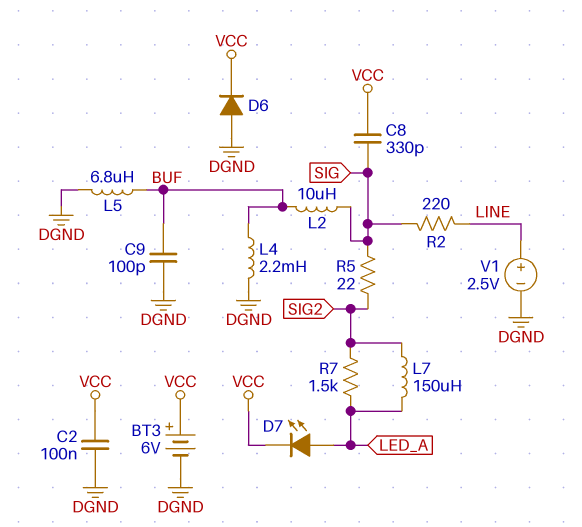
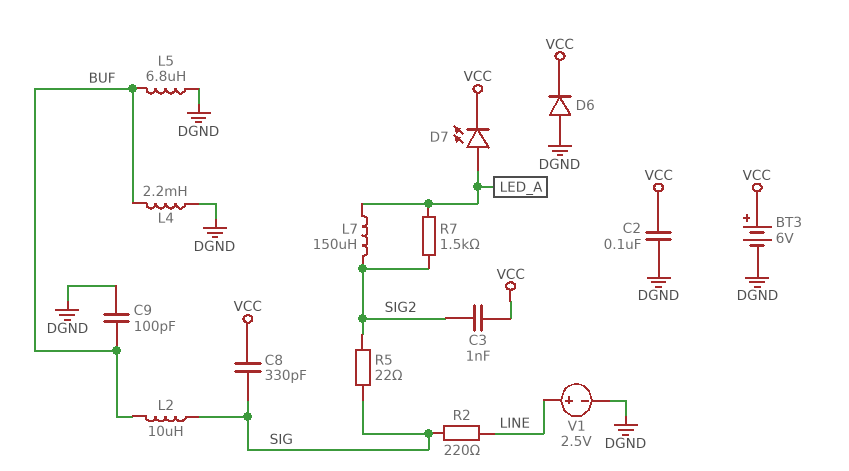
C3: none -> 1nF (SIG2, VCC)

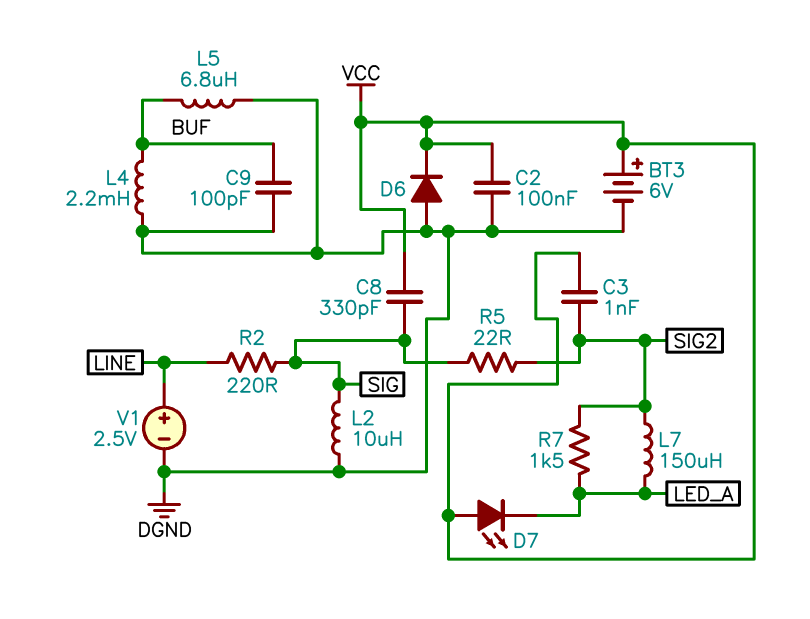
D7: LED (A LED_A, K VCC) -> LED (A VCC, K LED_A)
L2: 10uH (BUF, SIG) -> 10uH (DGND, SIG)

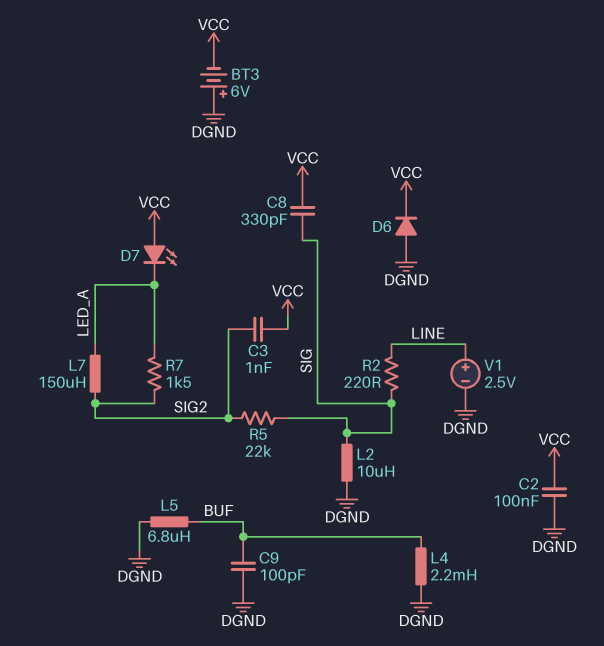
BT3: 6V (plus VCC, minus DGND) -> 6V (plus DGND, minus VCC)
R5: 22 (SIG, SIG2) -> 22k (SIG, SIG2)

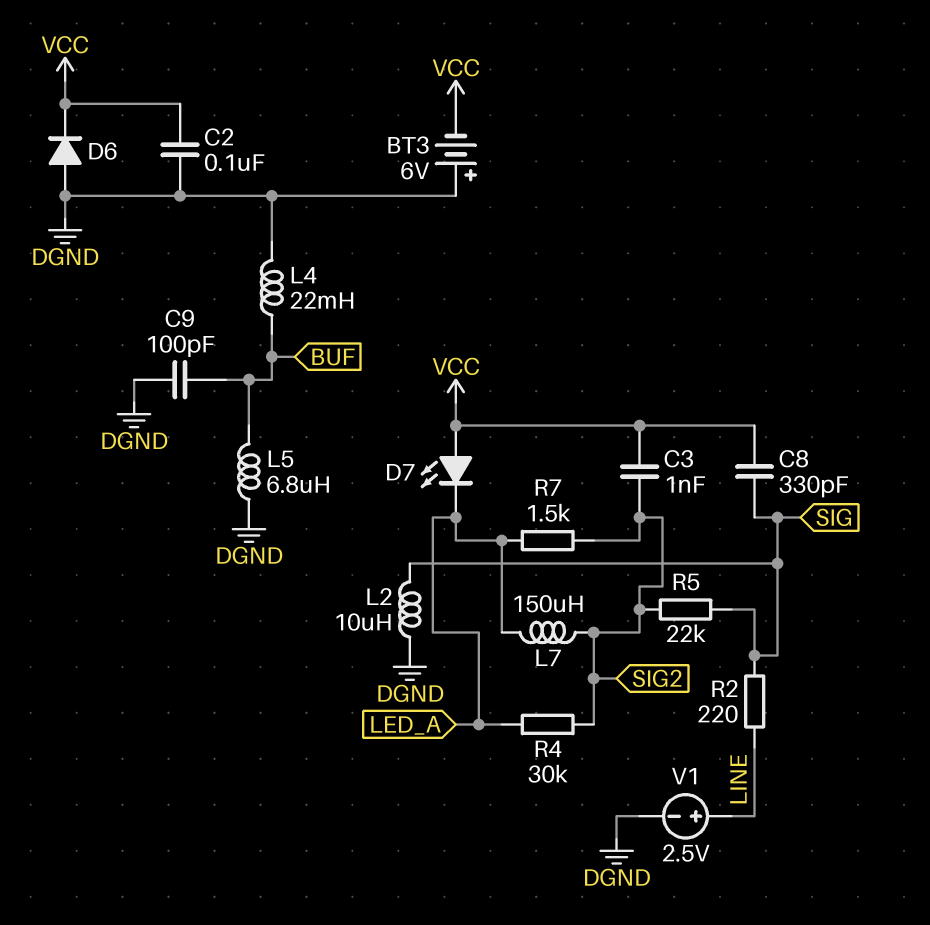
L4: 2.2mH (BUF, DGND) -> 22mH (BUF, DGND)
R4: none -> 30k (LED_A, SIG2)

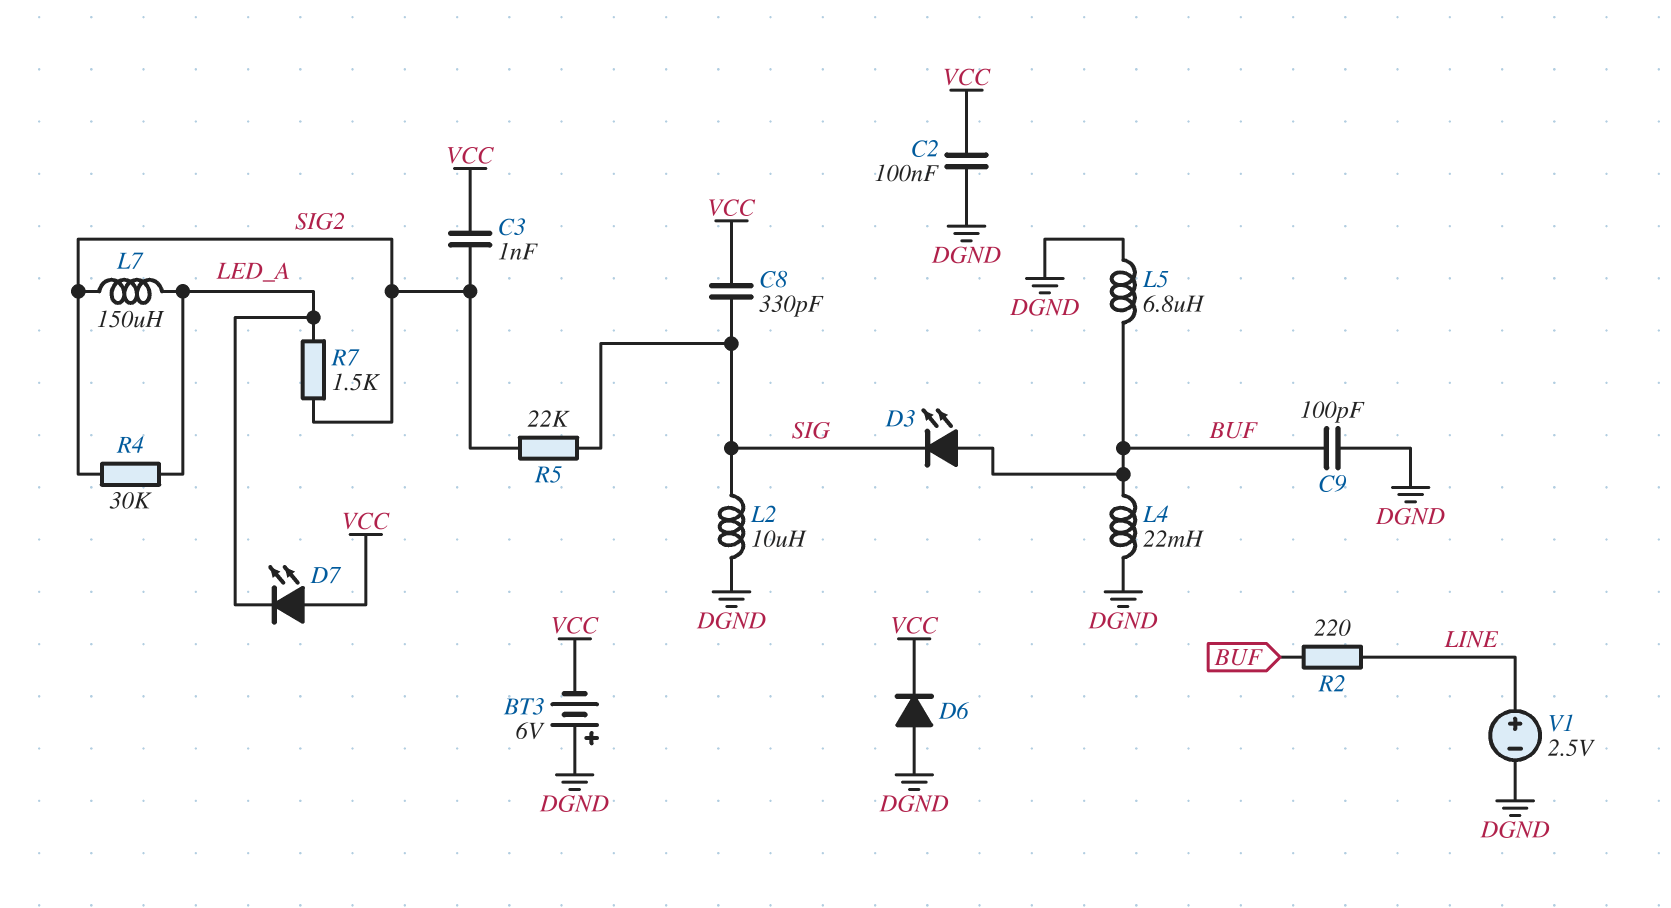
D3: none -> LED (A BUF, K SIG)
R2: 220 (LINE, SIG) -> 220 (BUF, LINE)

